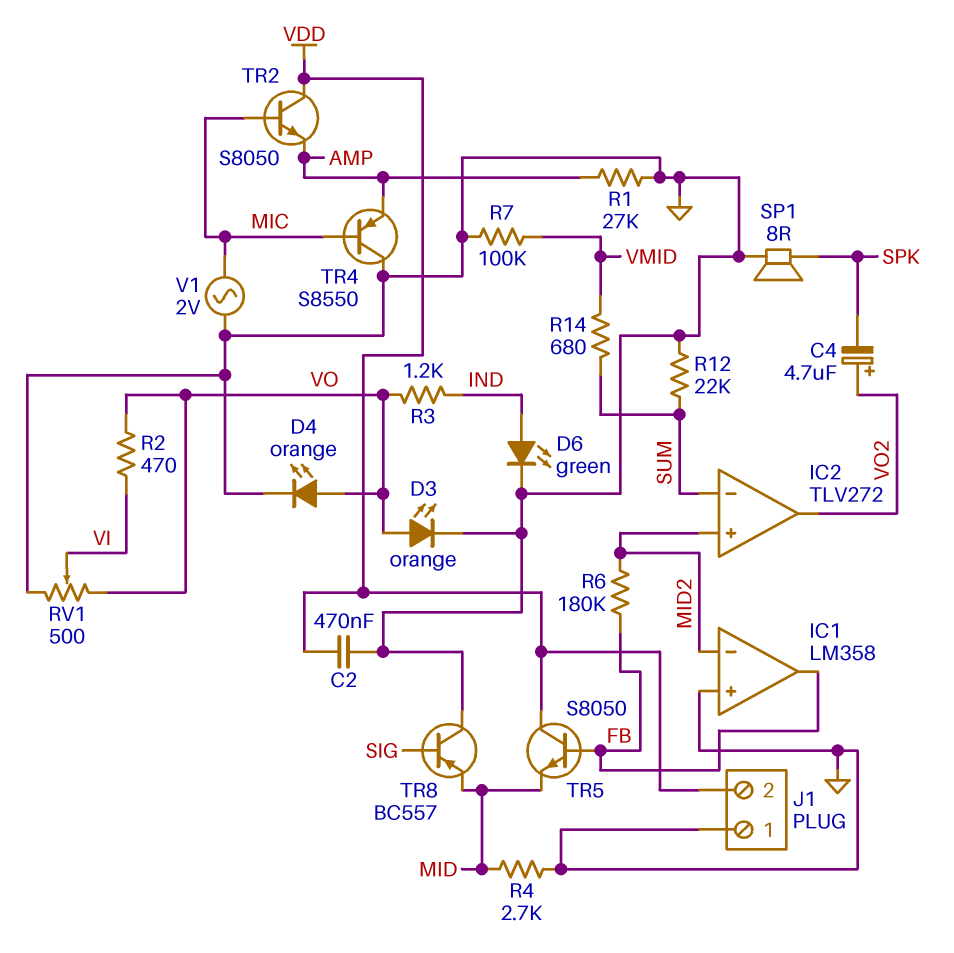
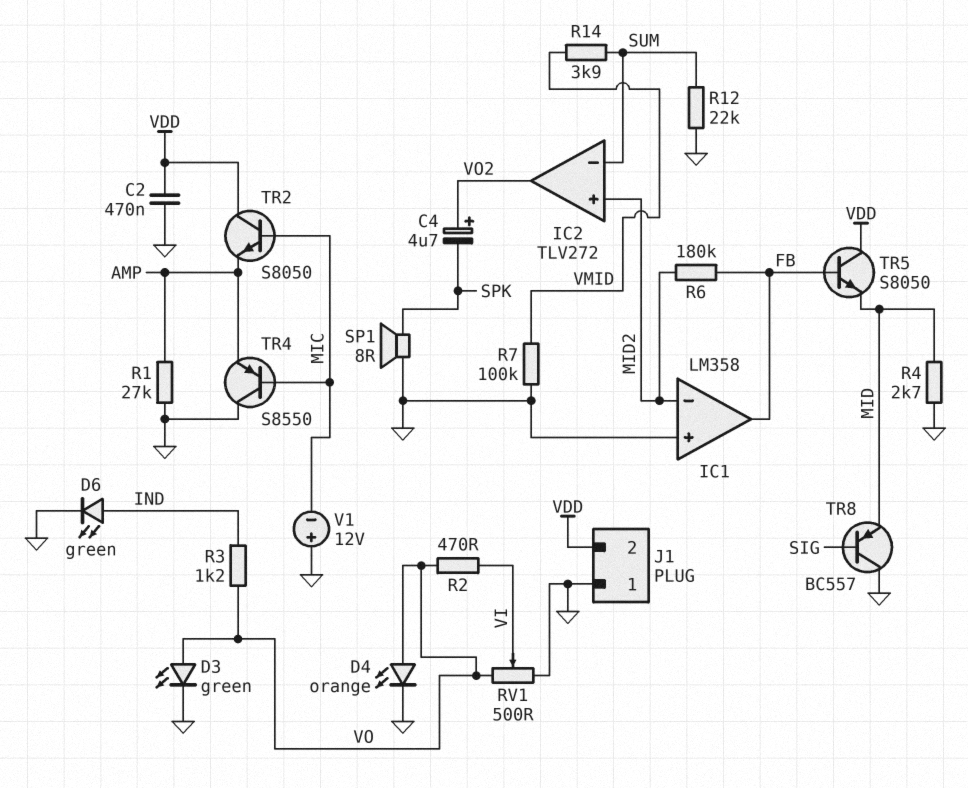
D3: LED orange (A VO, K GND) -> LED green (A VO, K GND)
R14: 680 (SUM, VMID) -> 3.9k (SUM, VMID)
V1: AC 2V (GND, MIC) -> 12V (plus GND, minus MIC)

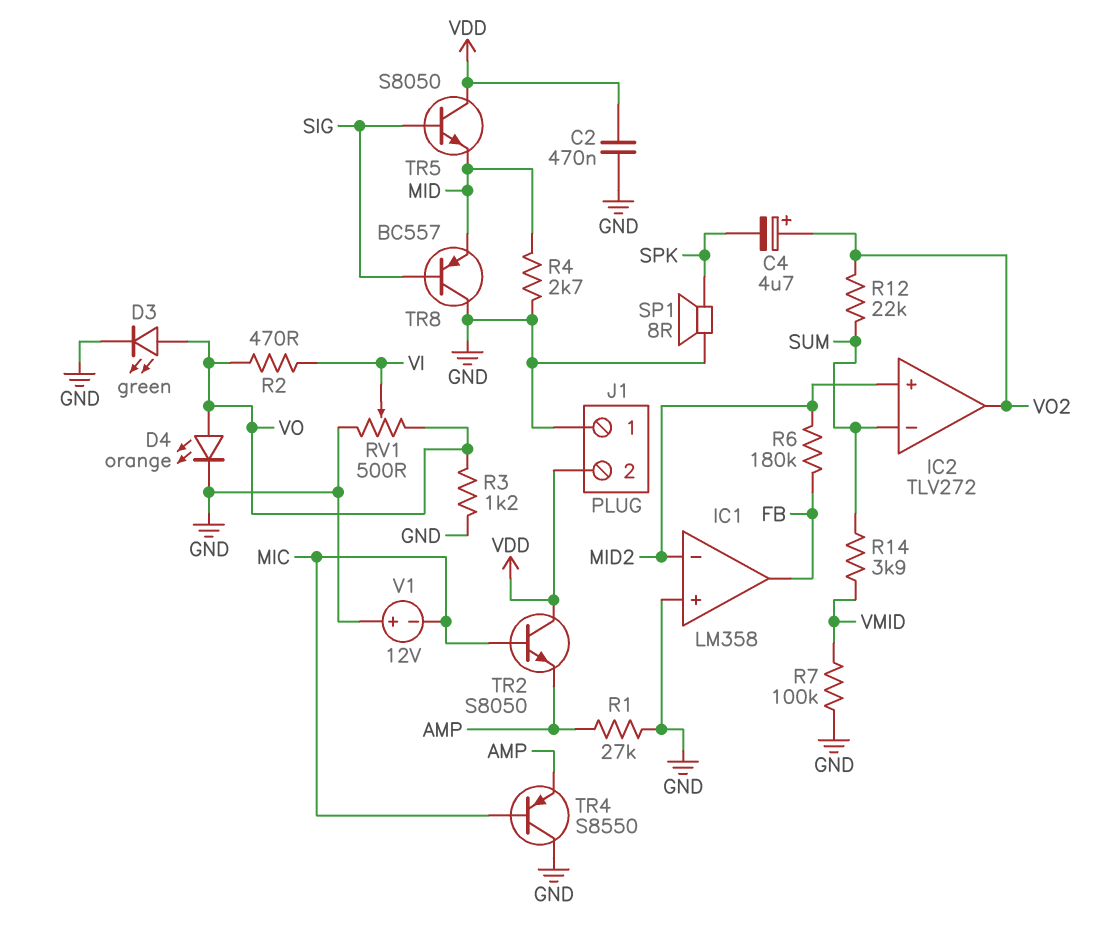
D6: LED green (A IND, K GND) -> none
R3: 1.2k (IND, VO) -> 1.2k (GND, VO)
R12: 22k (GND, SUM) -> 22k (SUM, VO2)
TR5: NPN S8050 (B FB, C VDD, E MID) -> NPN S8050 (B SIG, C VDD, E MID)

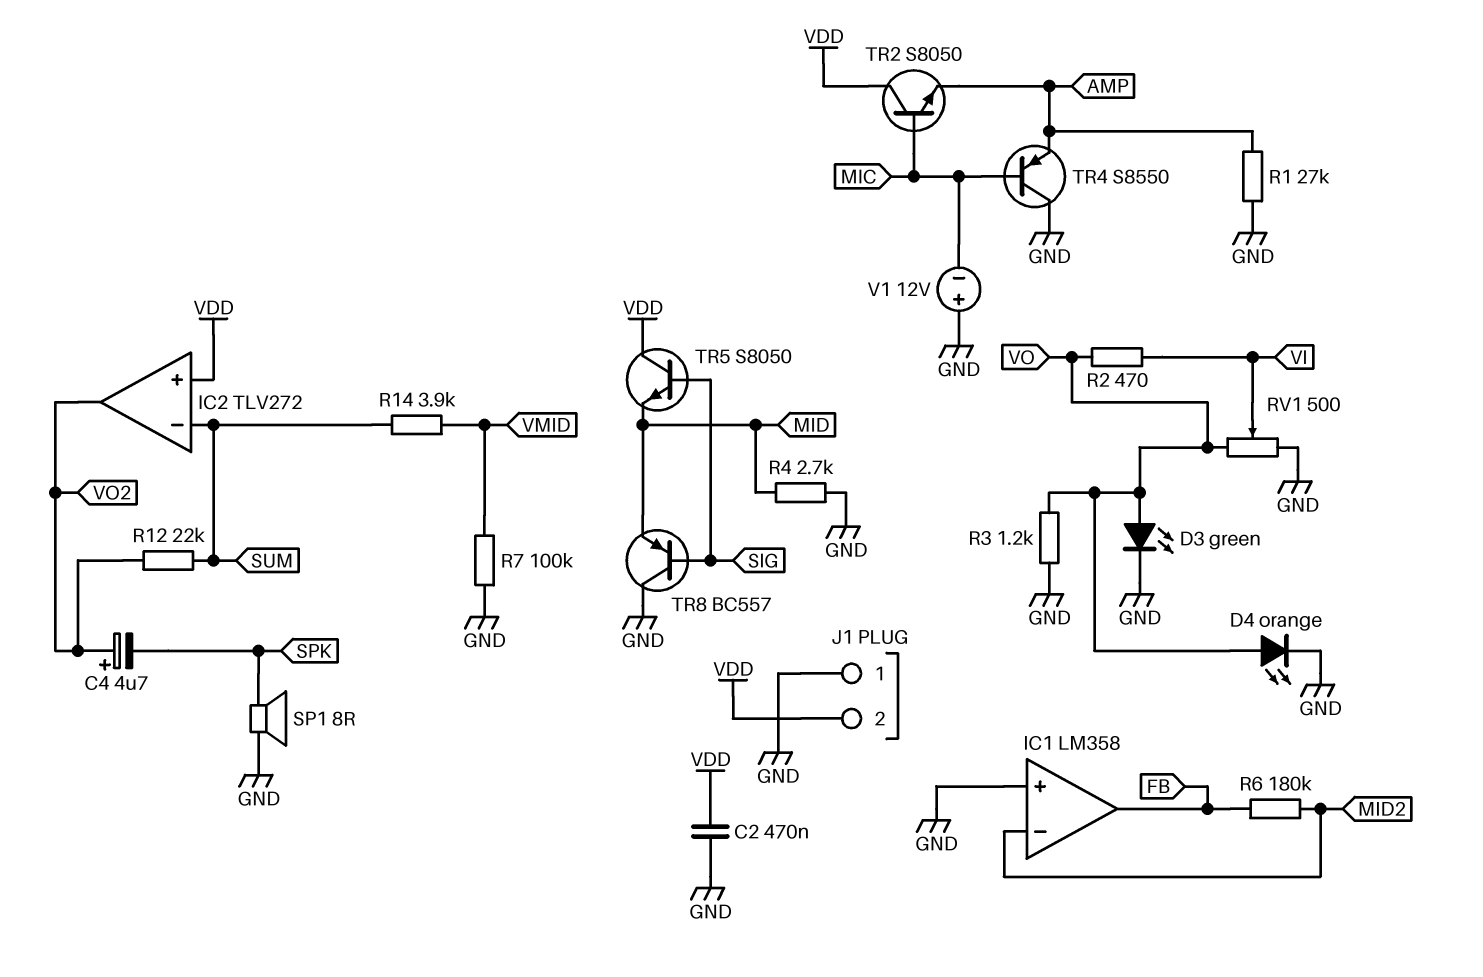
IC2 pin in+: MID2 -> VDD

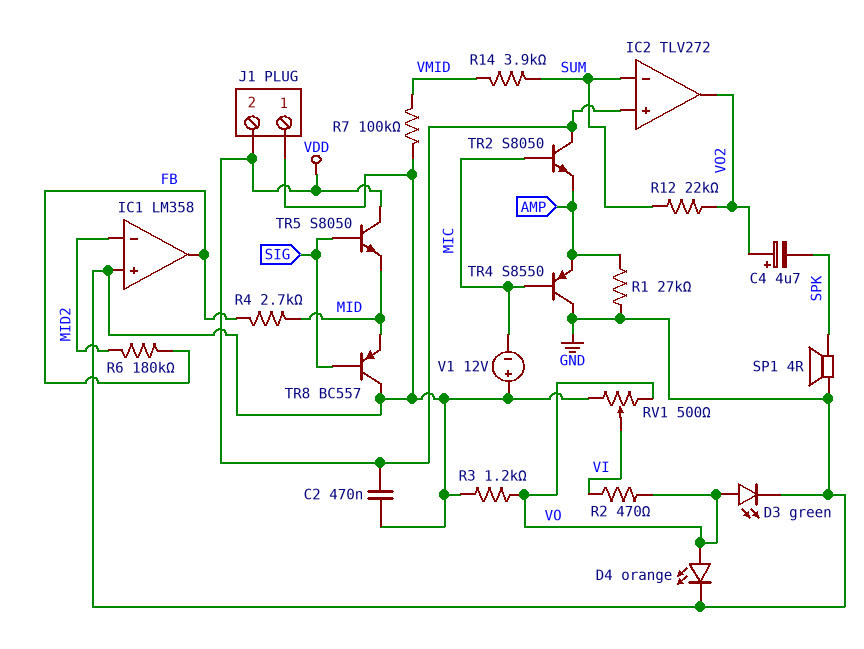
R4: 2.7k (GND, MID) -> 2.7k (FB, MID)
SP1: speaker 8R (GND, SPK) -> speaker 4R (GND, SPK)

